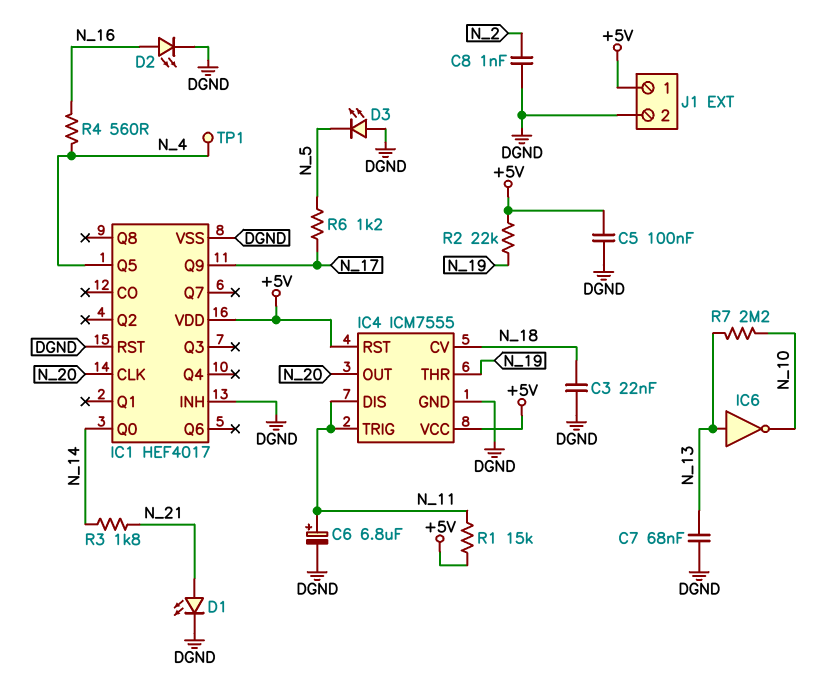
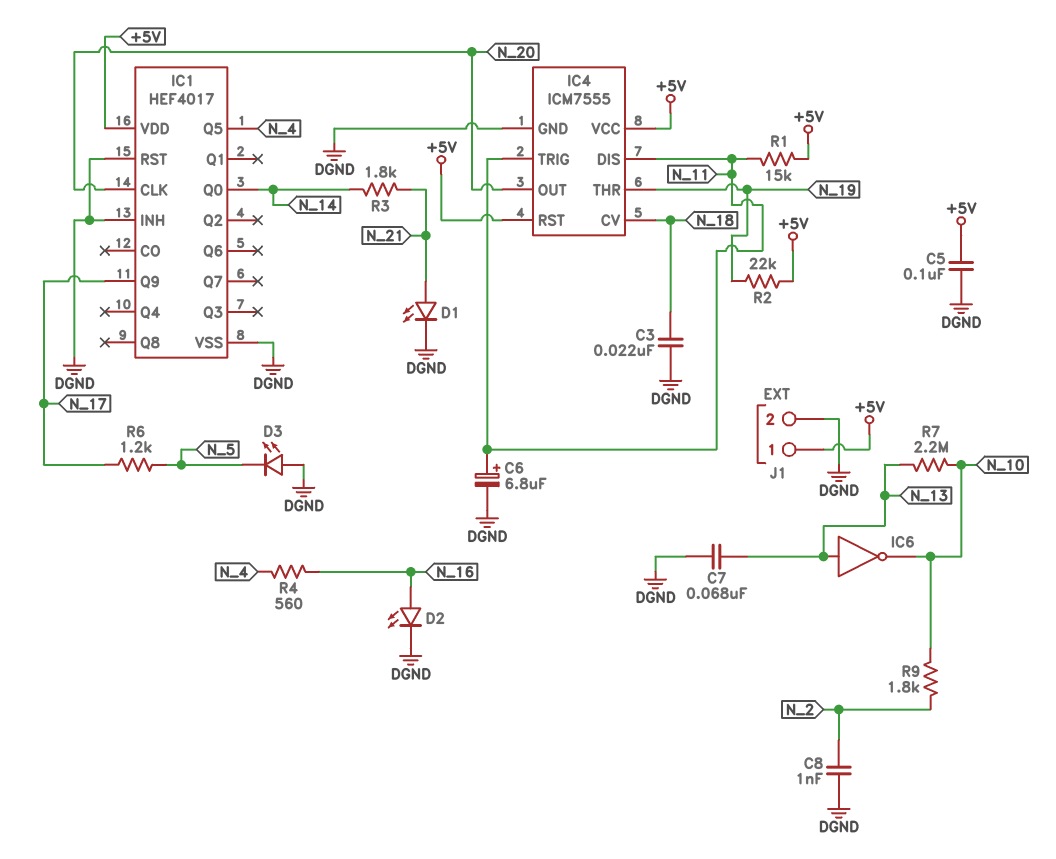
R9: none -> 1.8k (N_2, N_10)
TP1: test point (N_4) -> none

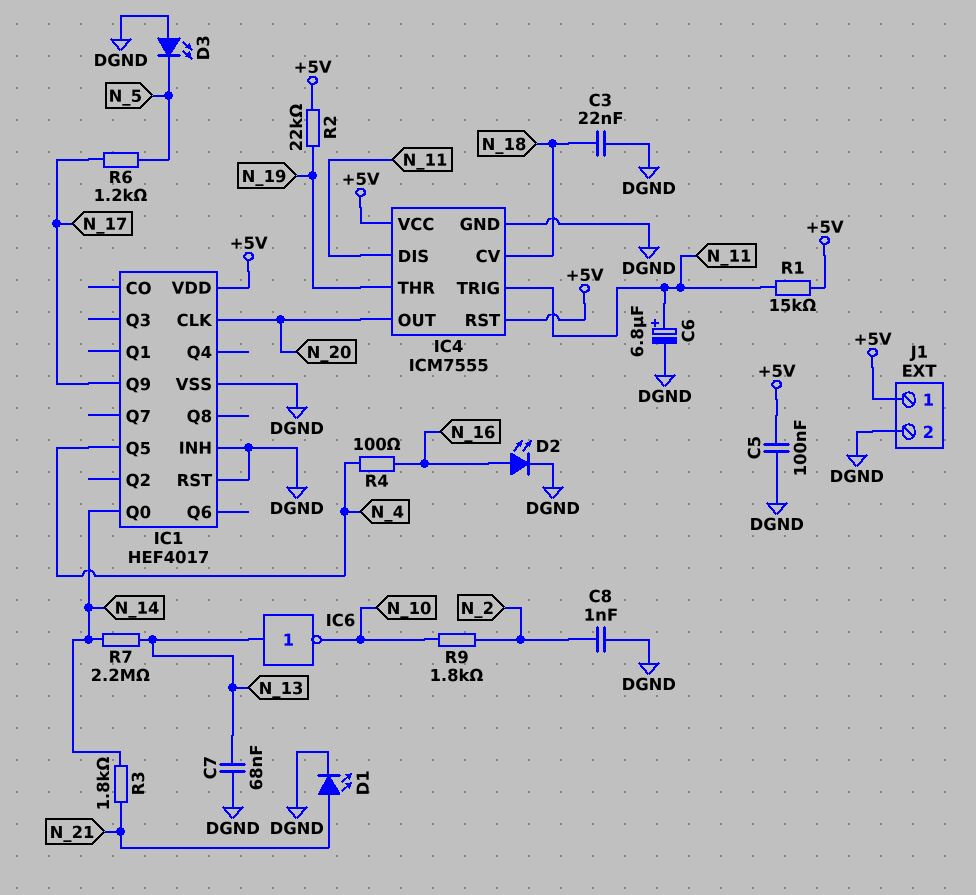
R4: 560 (N_4, N_16) -> 100 (N_4, N_16)
R7: 2.2M (N_10, N_13) -> 2.2M (N_13, N_14)

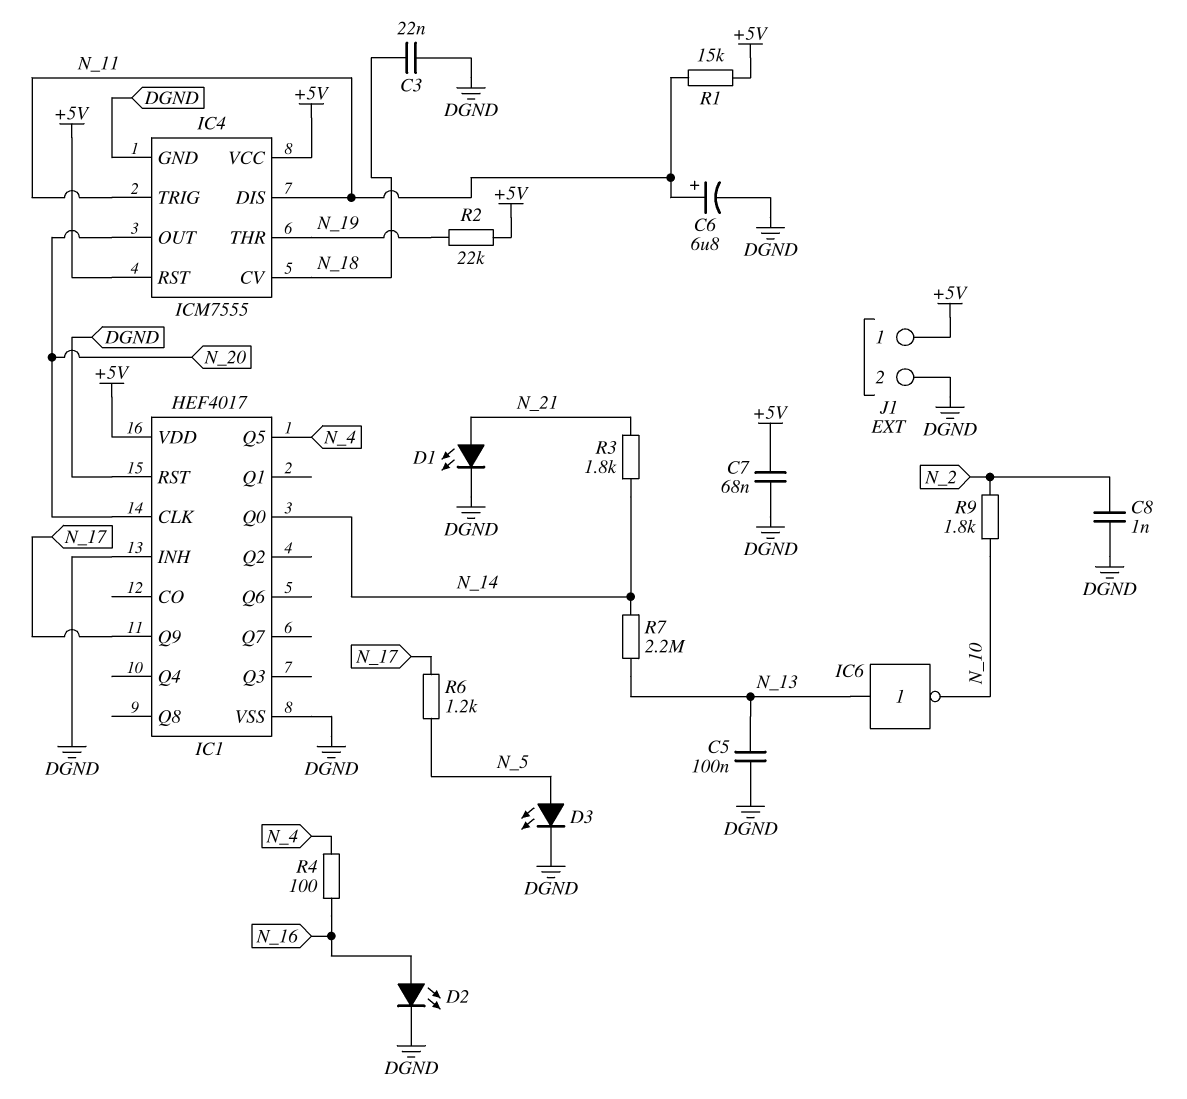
C5: 100nF (+5V, DGND) -> 100nF (DGND, N_13)
C7: 68nF (DGND, N_13) -> 68nF (+5V, DGND)
D3: LED (A DGND, K N_5) -> LED (A N_5, K DGND)

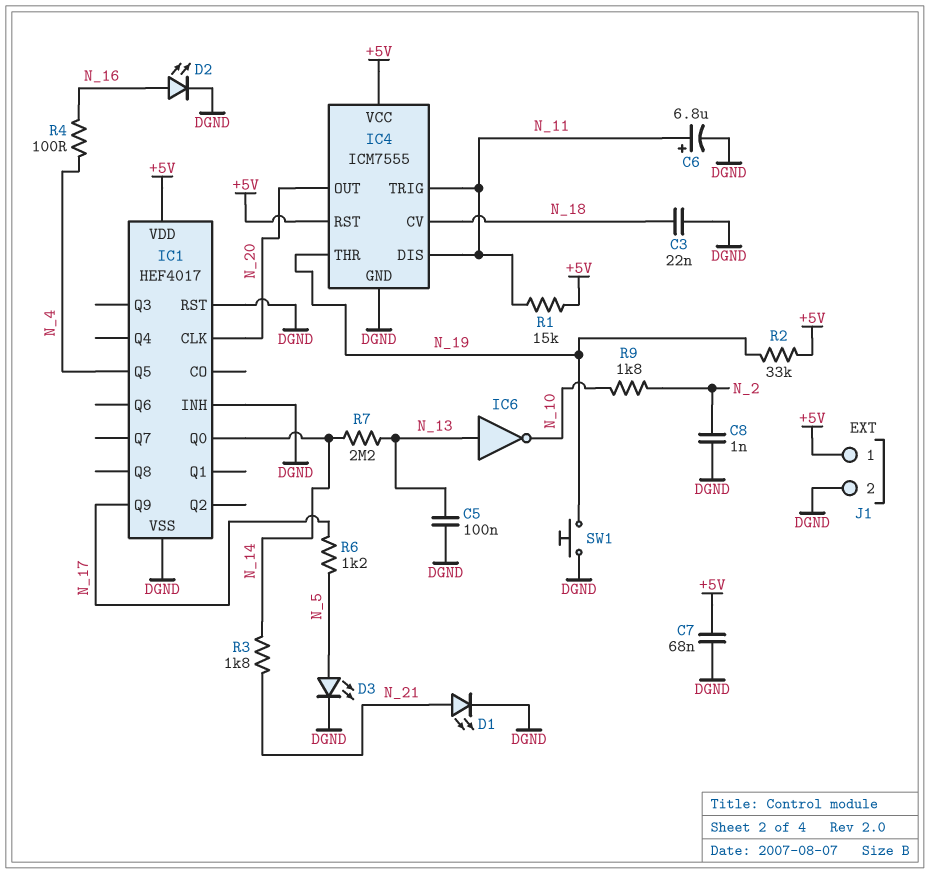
R2: 22k (+5V, N_19) -> 33k (+5V, N_19)
SW1: none -> button (DGND, N_19)

